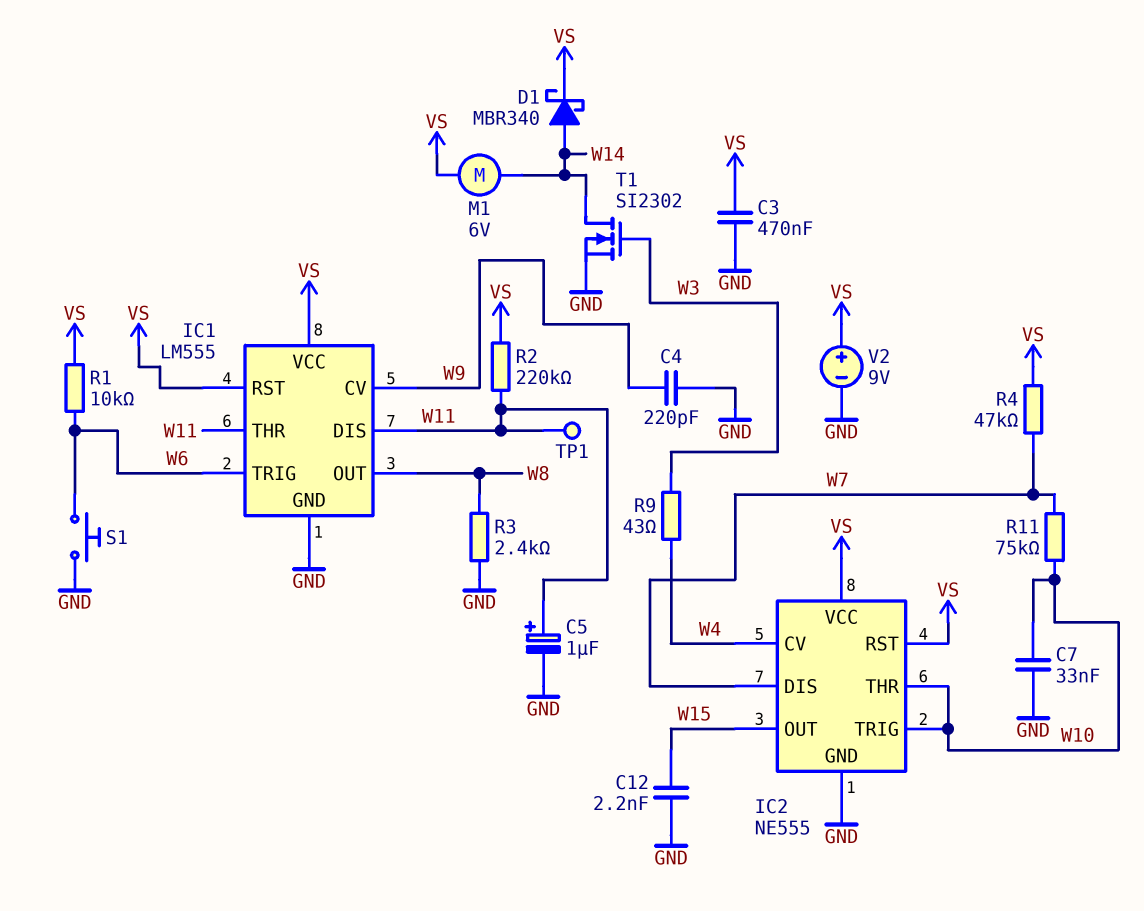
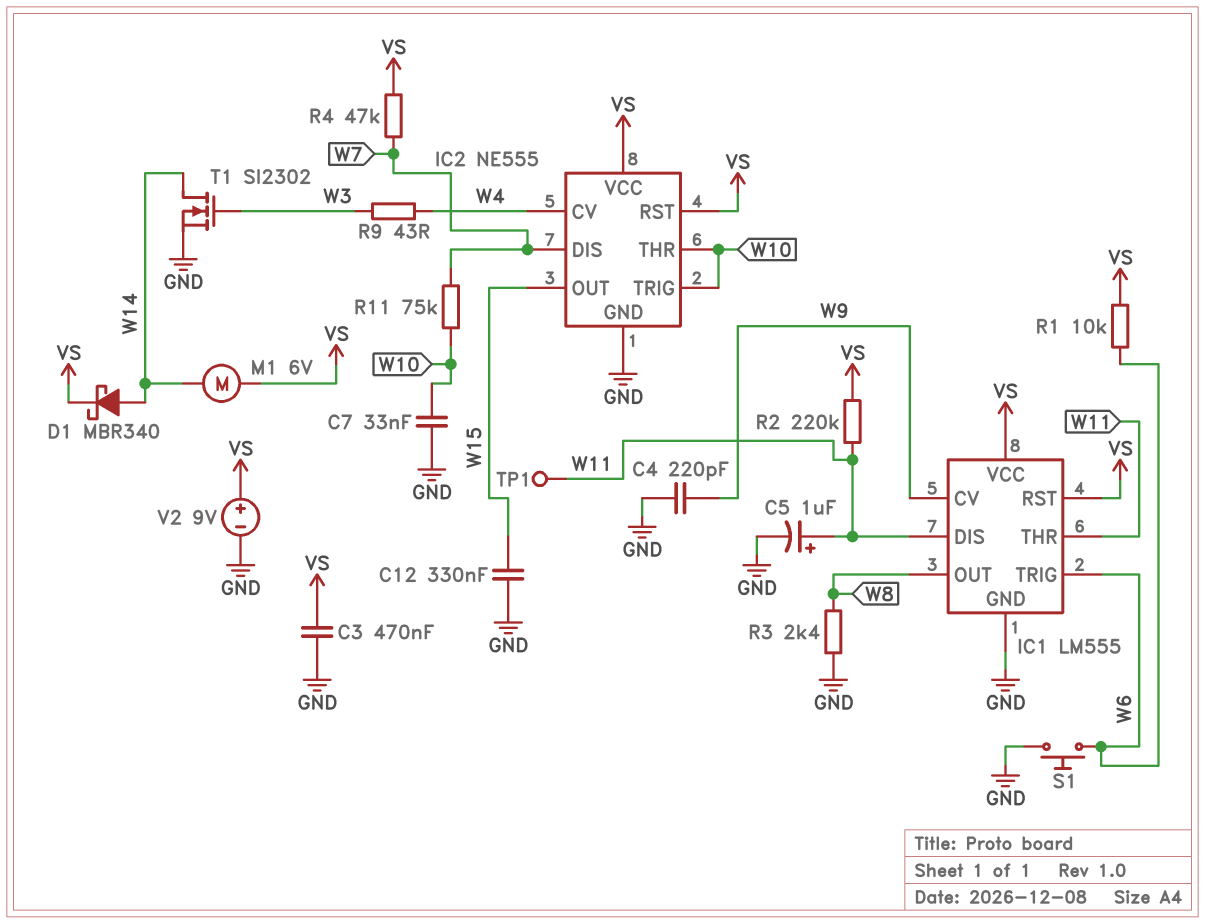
C12: 2.2nF (GND, W15) -> 330nF (GND, W15)

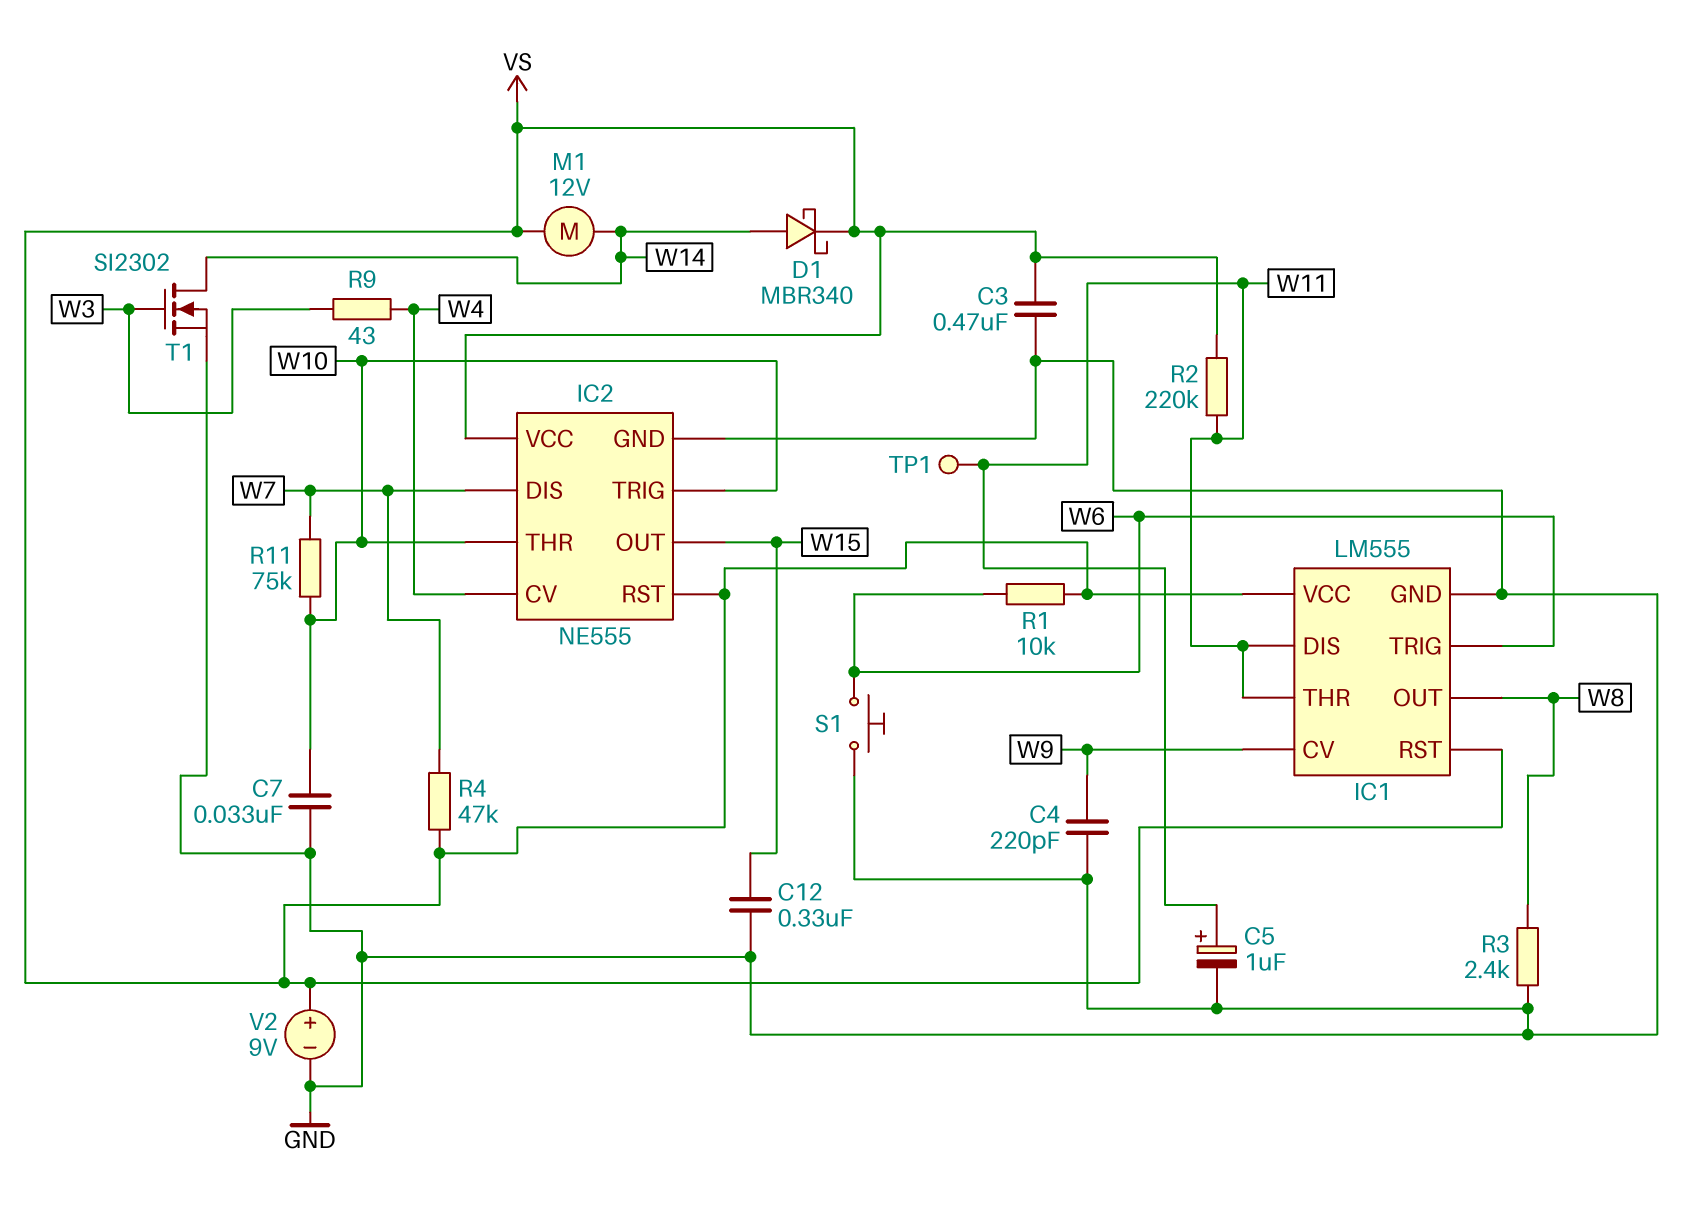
M1: motor 6V (VS, W14) -> motor 12V (VS, W14)

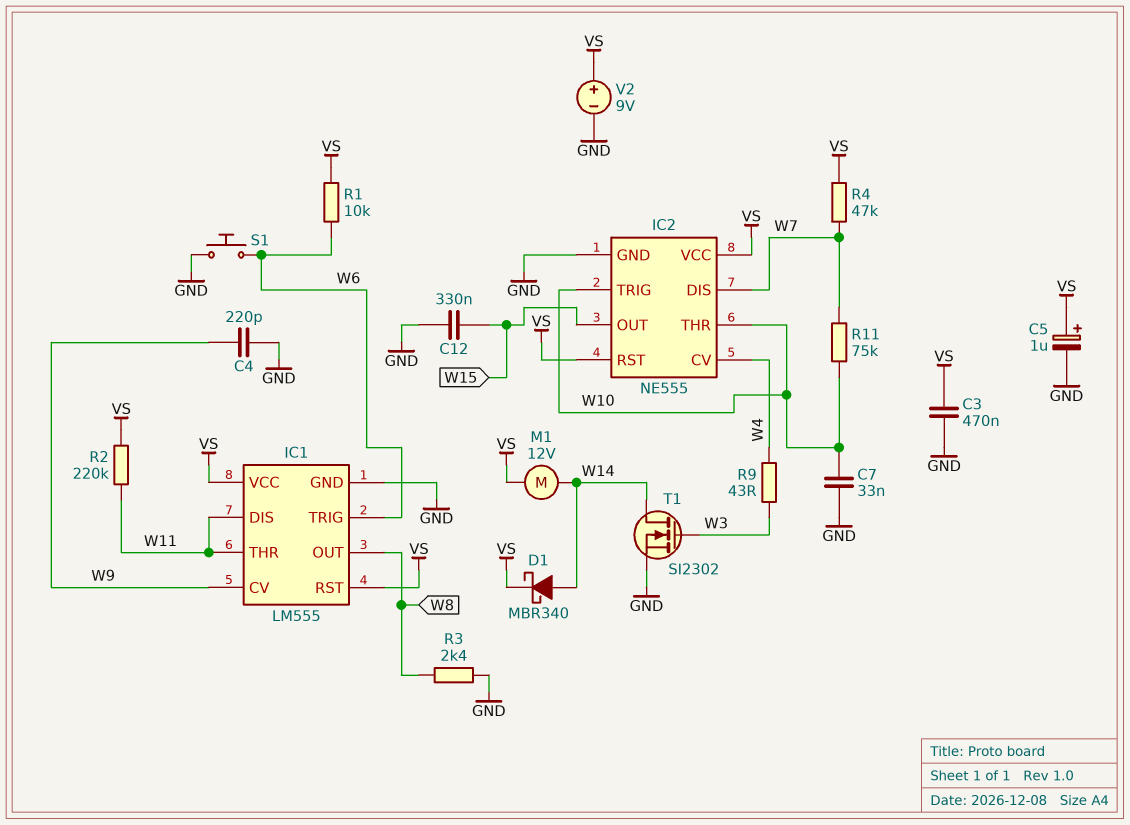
C5: 1uF (plus W11, minus GND) -> 1uF (plus VS, minus GND)
TP1: test point (W11) -> none

